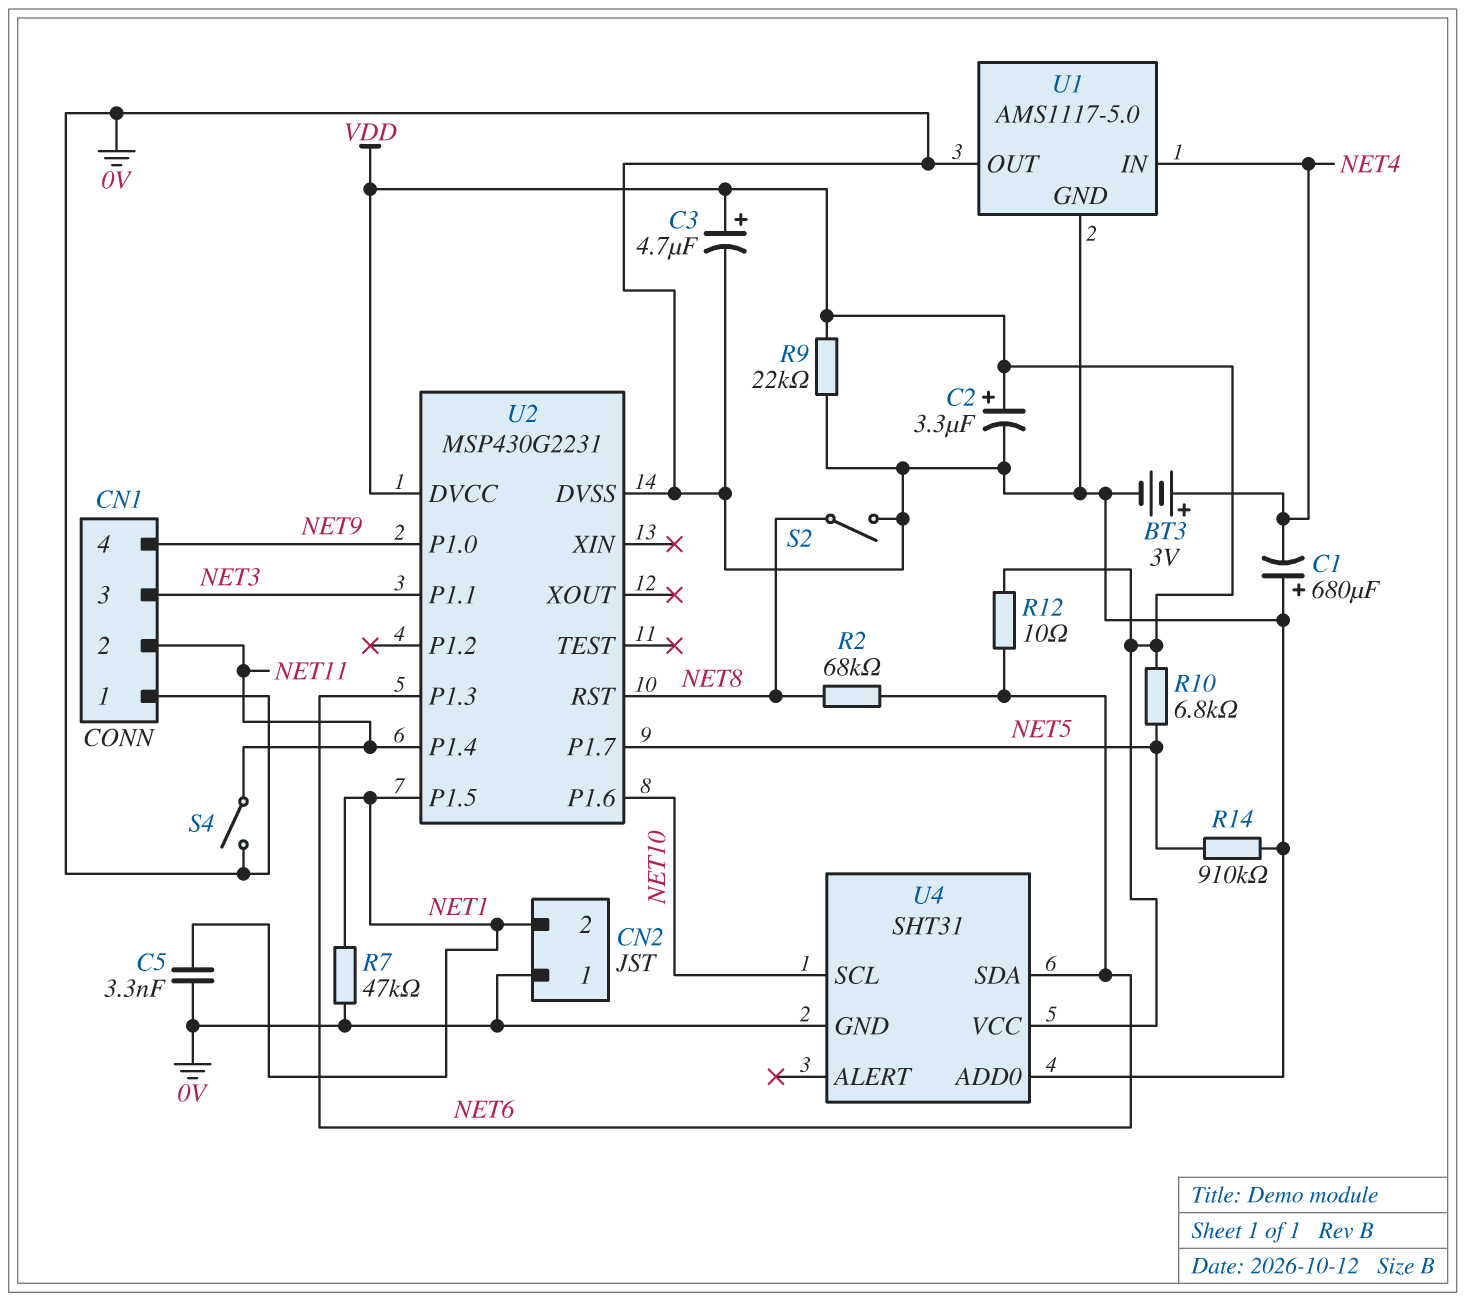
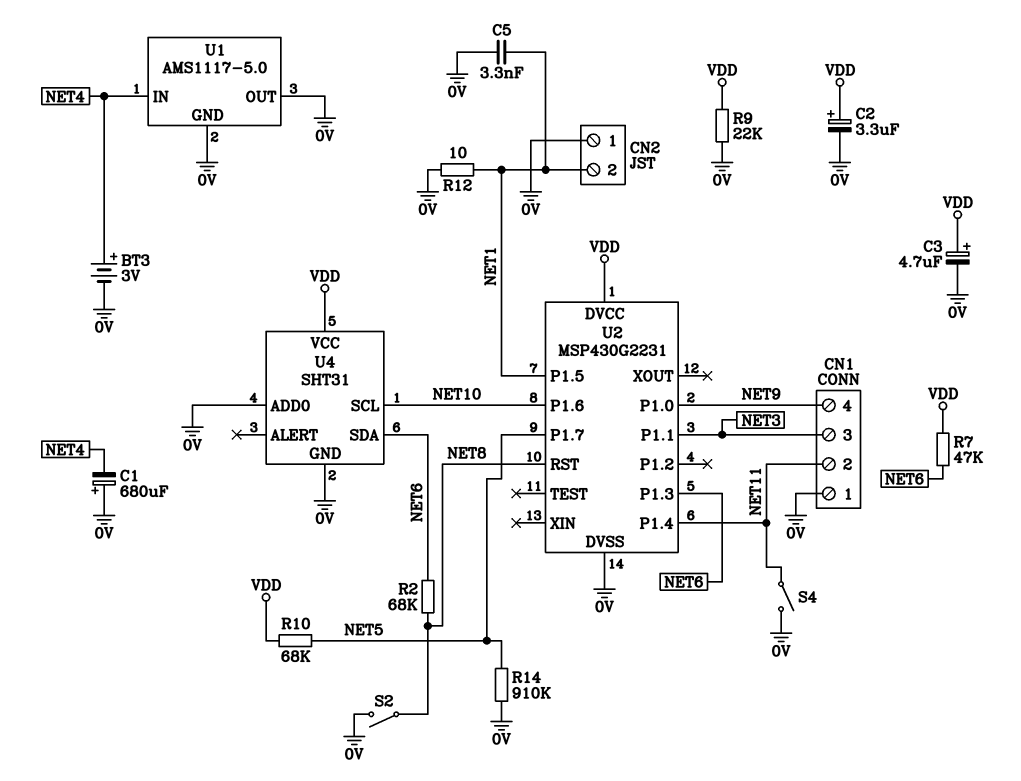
R7: 47k (0V, NET1) -> 47k (NET6, VDD)
R10: 6.8k (NET5, VDD) -> 68k (NET5, VDD)
R12: 10 (NET6, VDD) -> 10 (0V, NET1)

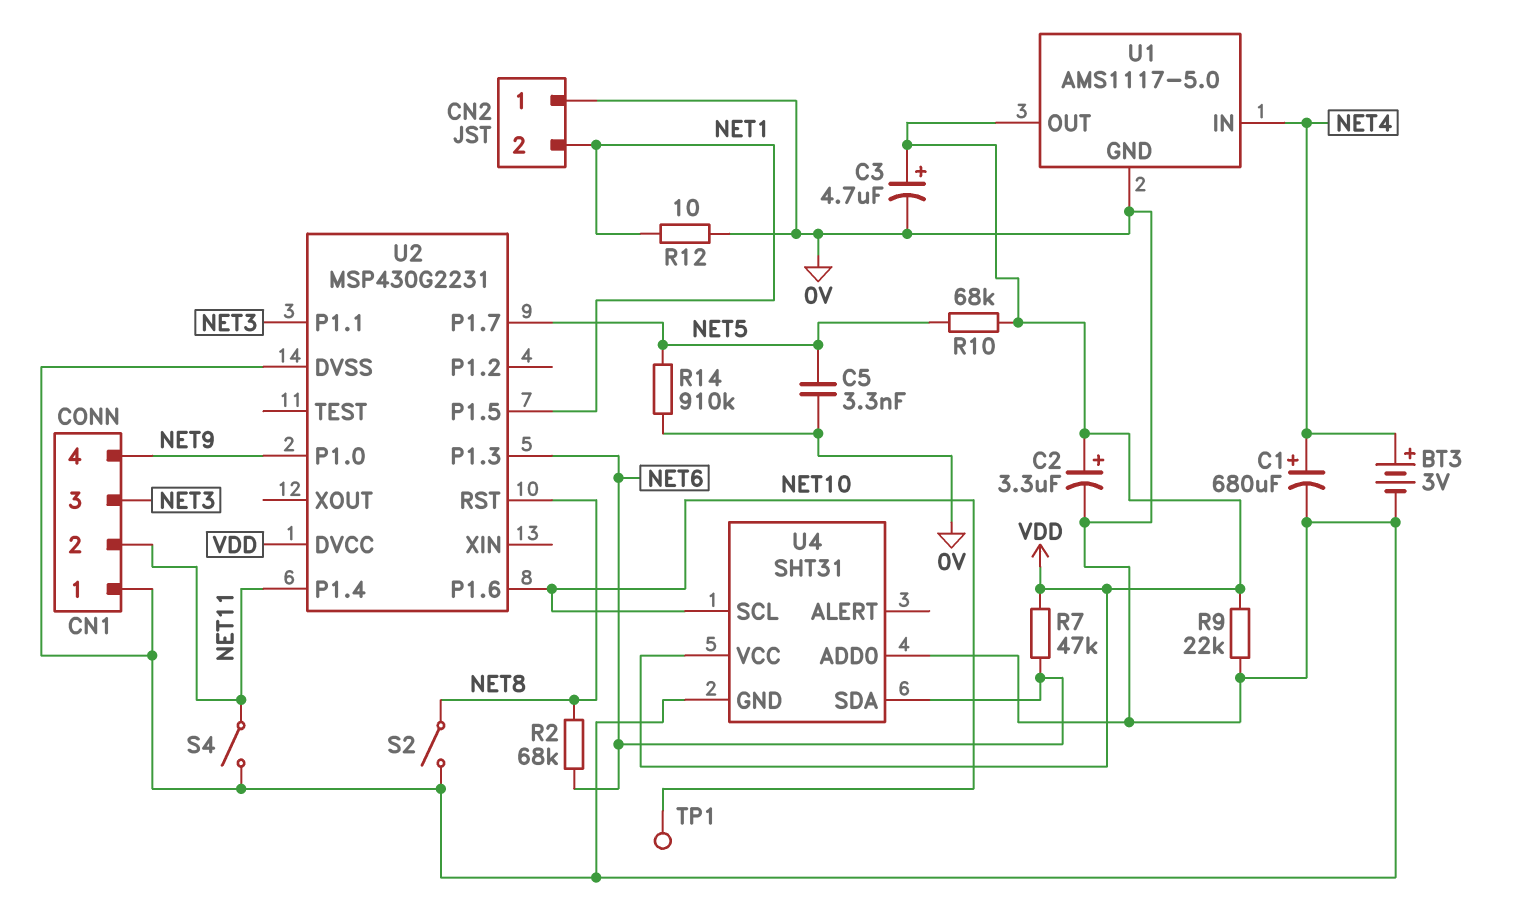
C1: 680uF (plus 0V, minus NET4) -> 680uF (plus NET4, minus 0V)
C5: 3.3nF (0V, NET1) -> 3.3nF (0V, NET5)
TP1: none -> test point (NET10)
U1 pin OUT: 0V -> VDD

